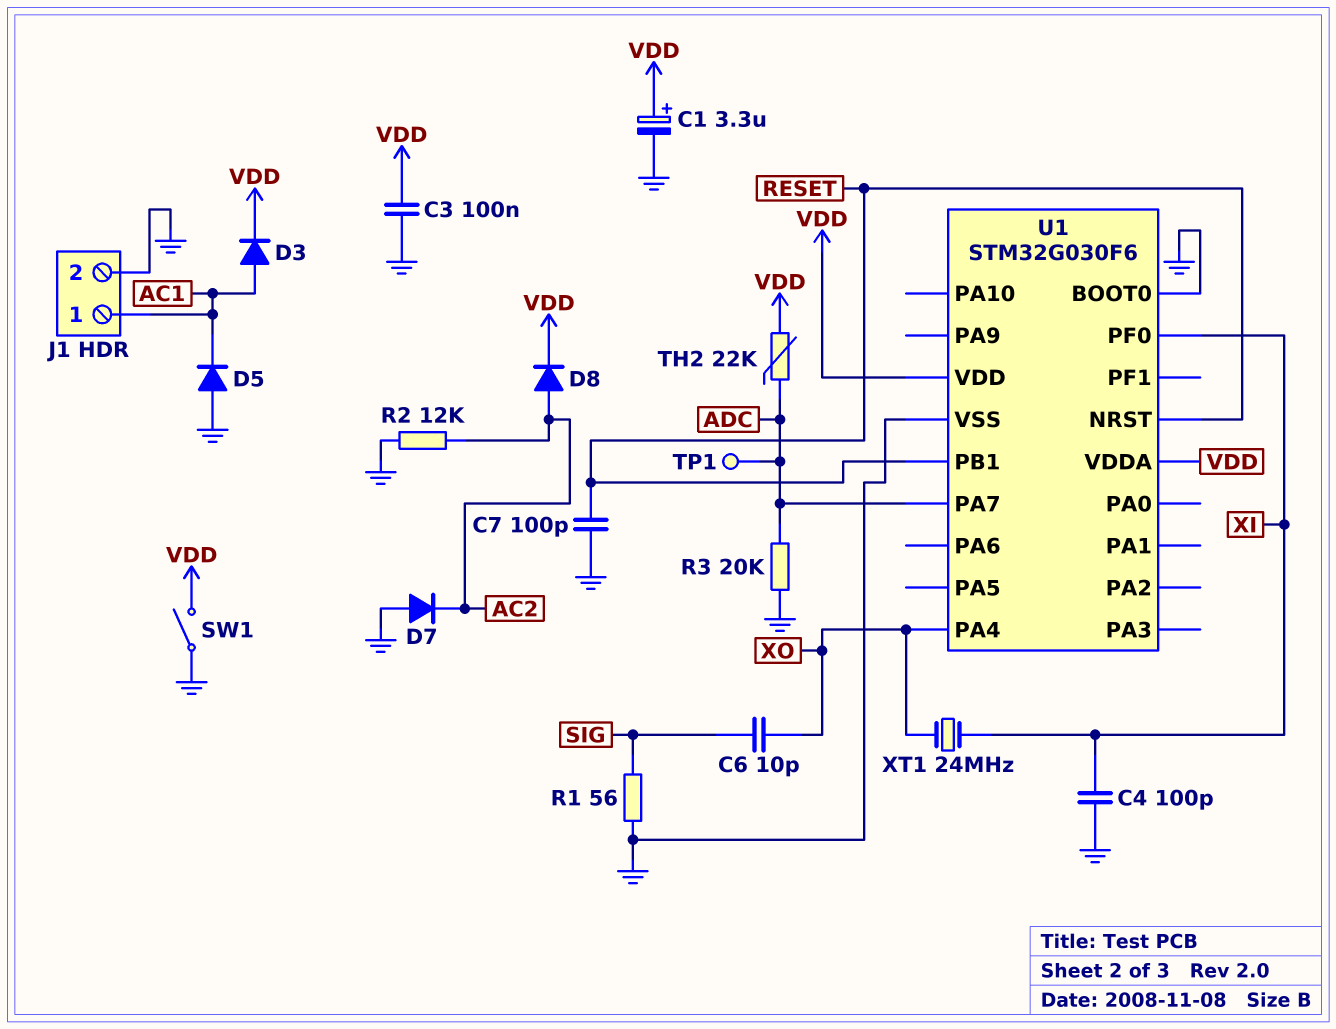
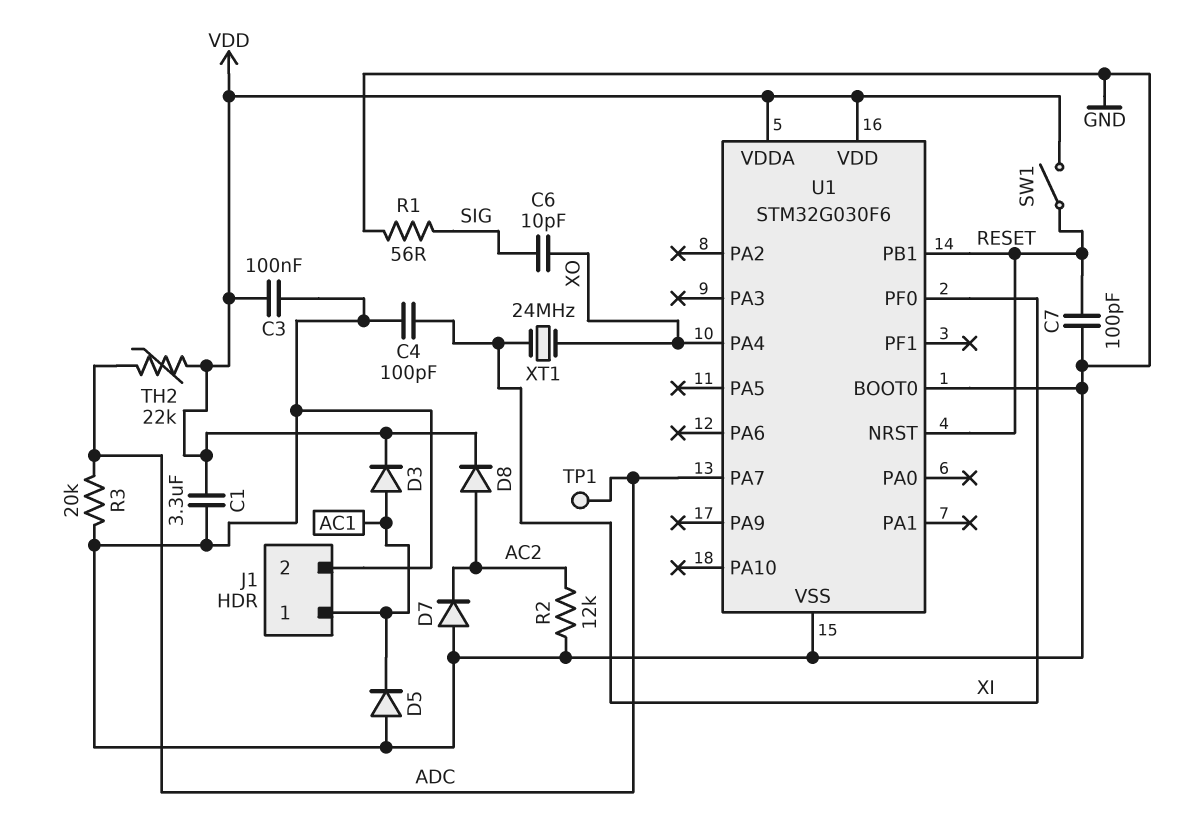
C1: 3.3uF (plus VDD, minus GND) -> 3.3uF (GND, VDD)
SW1: switch (GND, VDD) -> switch (RESET, VDD)

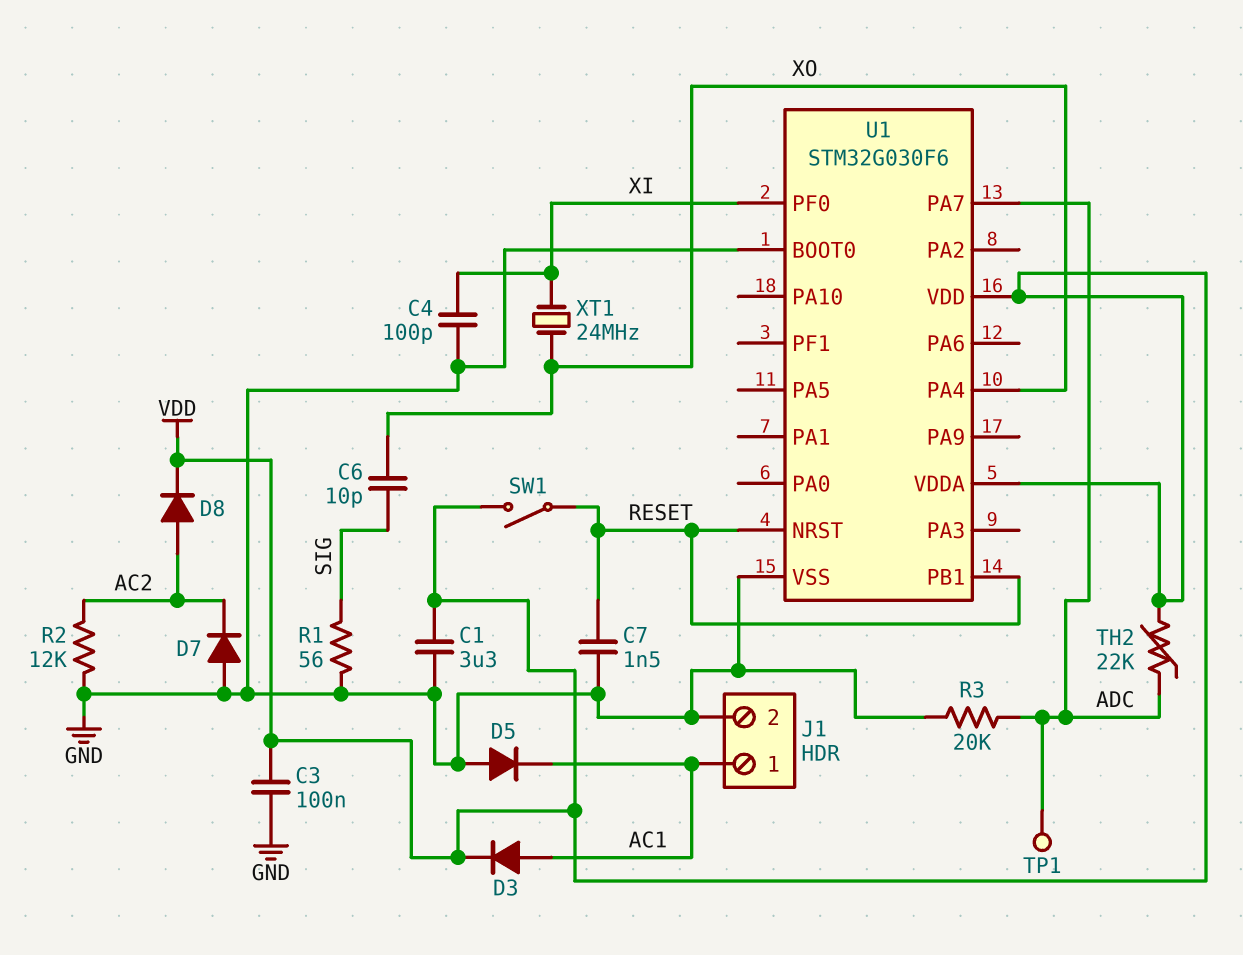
C7: 100pF (GND, RESET) -> 1.5nF (GND, RESET)

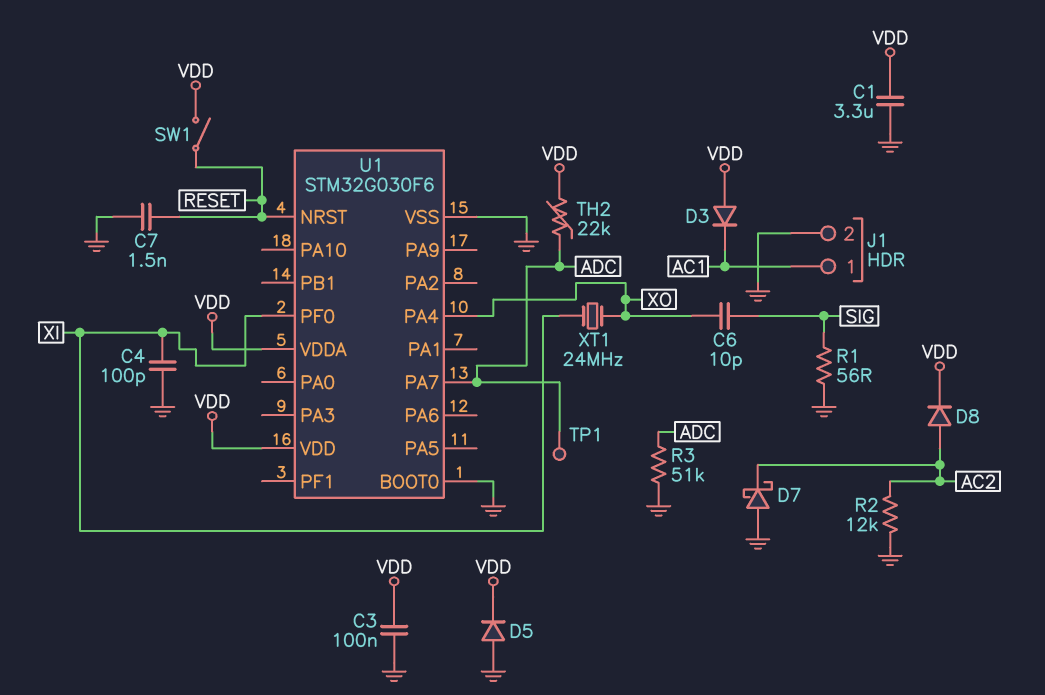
D3: diode (A AC1, K VDD) -> diode (A VDD, K AC1)
D5: diode (A GND, K AC1) -> diode (A GND, K VDD)
D7: diode (A GND, K AC2) -> schottky (A GND, K AC2)
R3: 20k (ADC, GND) -> 51k (ADC, GND)
U1 pin PB1: RESET -> none

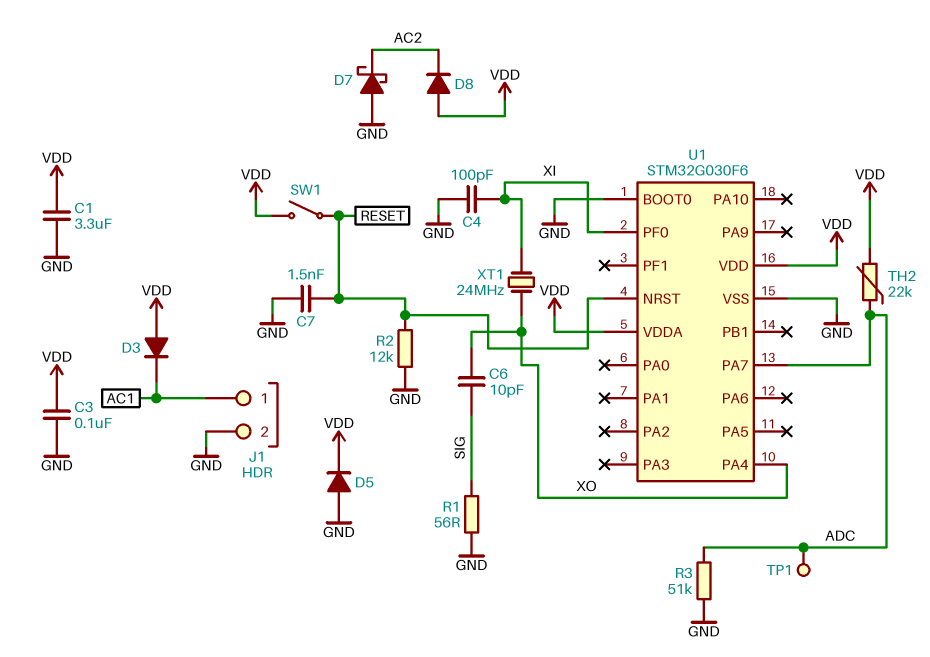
D8: diode (A AC2, K VDD) -> diode (A VDD, K AC2)
R2: 12k (AC2, GND) -> 12k (GND, RESET)

